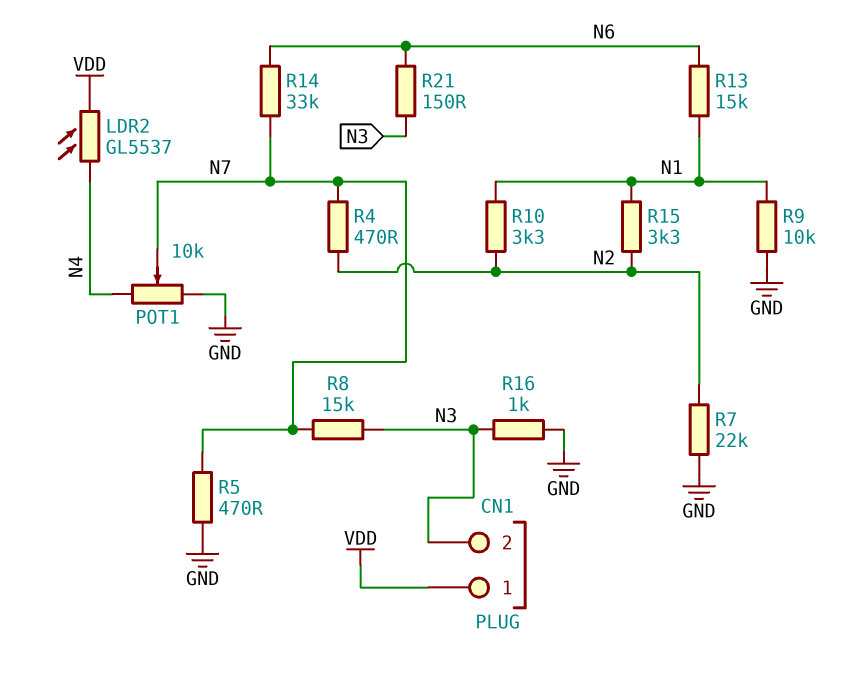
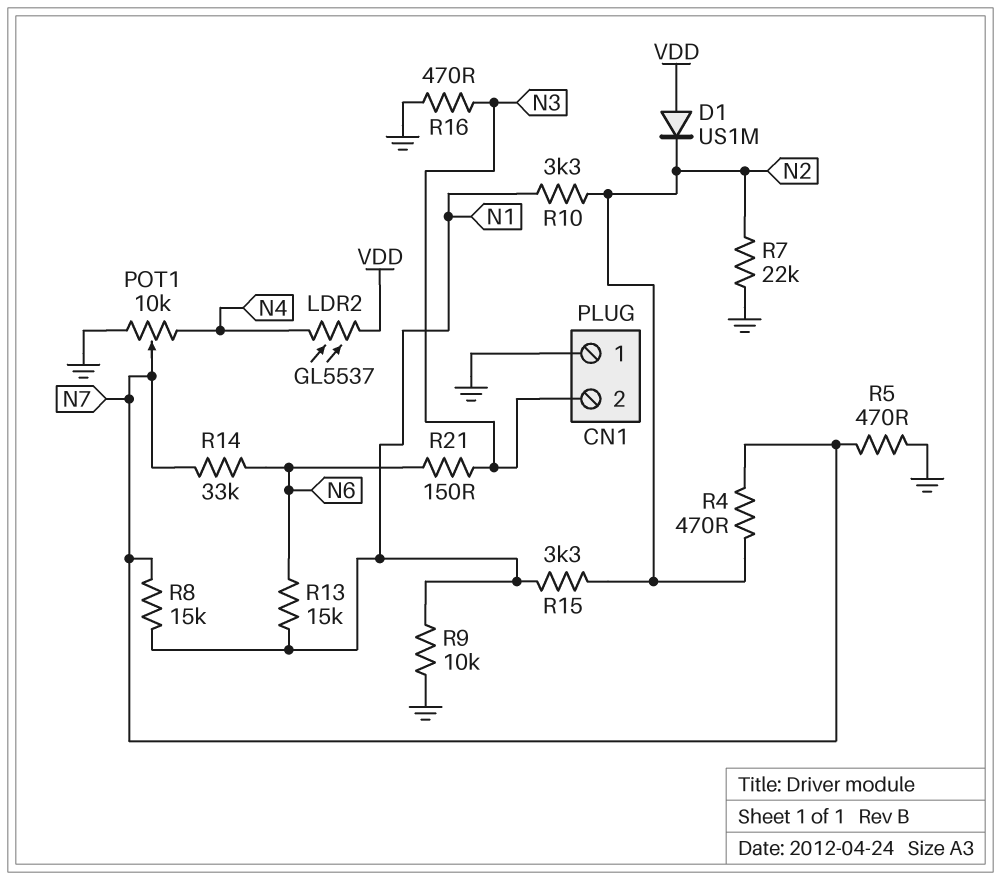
CN1 pin 1: VDD -> GND
D1: none -> diode US1M (A VDD, K N2)
R8: 15k (N3, N7) -> 15k (N1, N7)
R16: 1k (GND, N3) -> 470 (GND, N3)

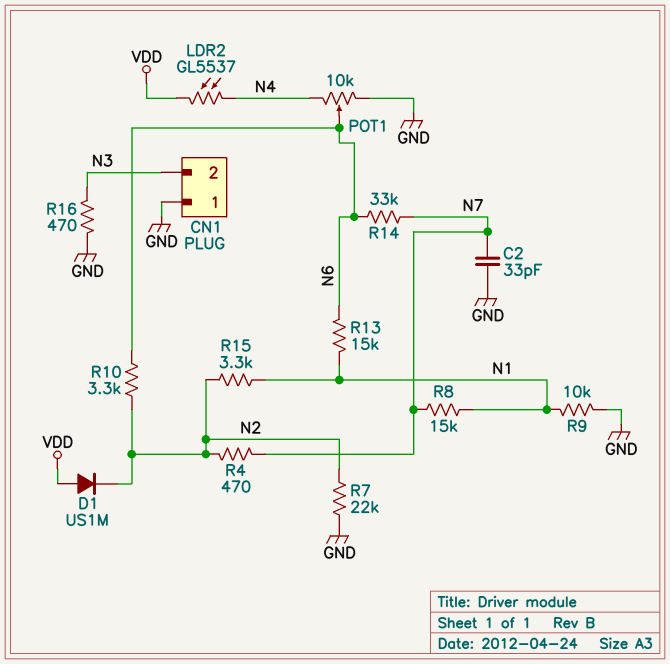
C2: none -> 33pF (GND, N7)
POT1: 10k (GND, N4, wiper N7) -> 10k (GND, N4, wiper N6)
R5: 470 (GND, N7) -> none
R10: 3.3k (N1, N2) -> 3.3k (N2, N6)
R21: 150 (N3, N6) -> none

